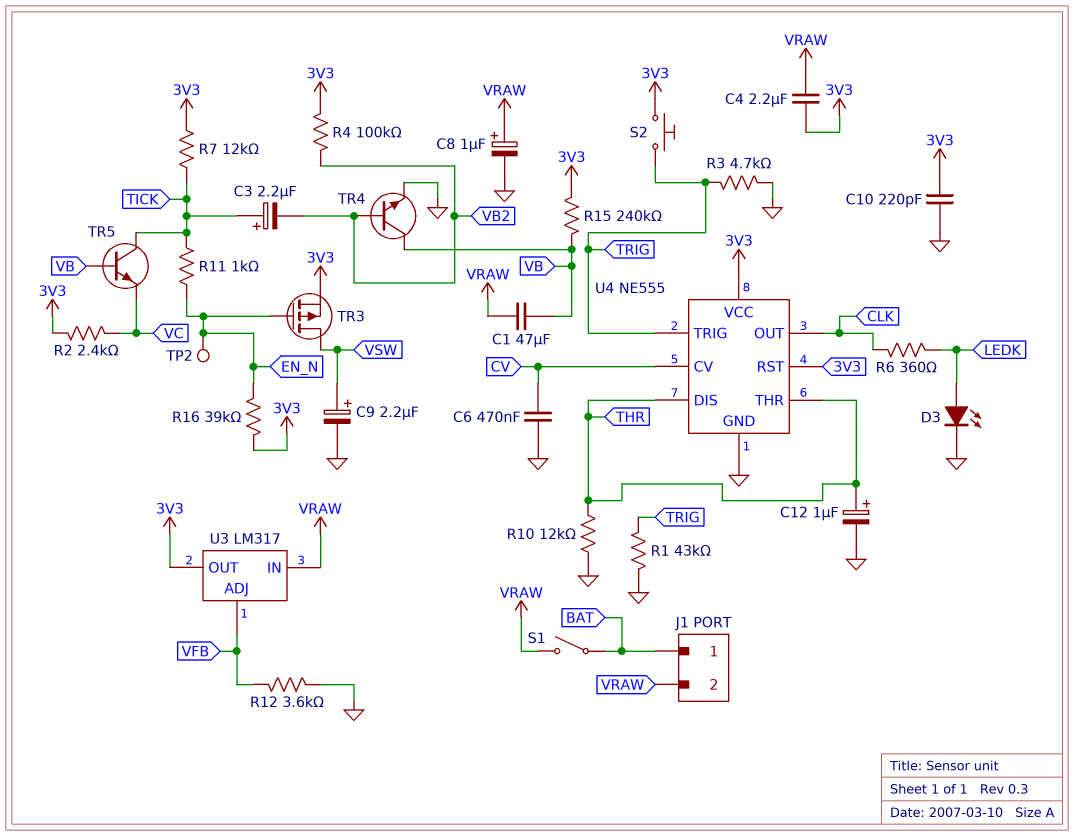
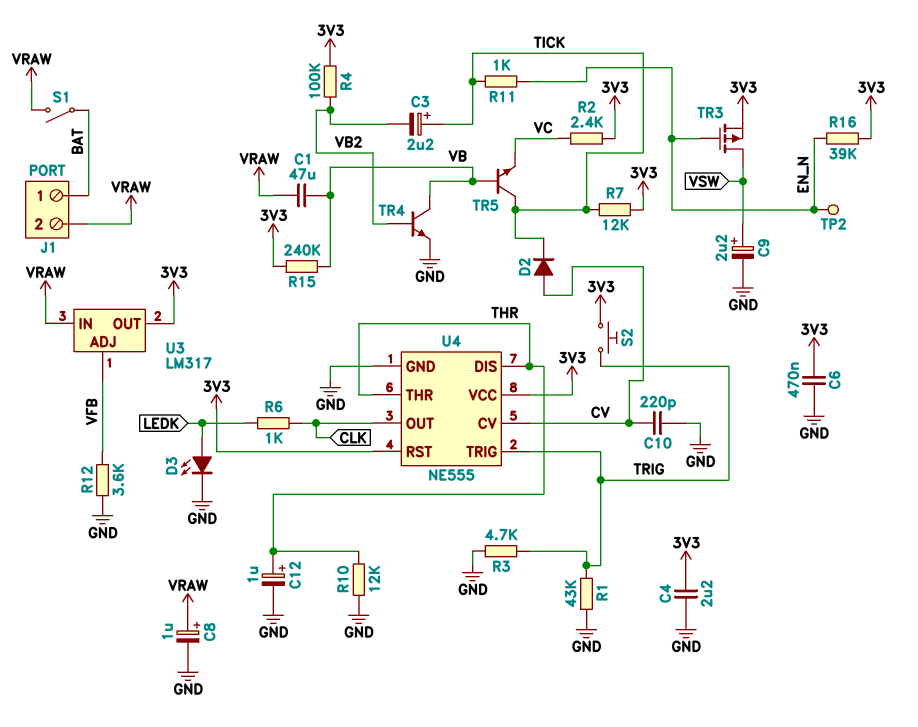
C4: 2.2uF (3V3, VRAW) -> 2.2uF (3V3, GND)
C6: 470nF (CV, GND) -> 470nF (3V3, GND)
C10: 220pF (3V3, GND) -> 220pF (CV, GND)
D2: none -> diode (A CV, K TICK)
R6: 360 (CLK, LEDK) -> 1k (CLK, LEDK)

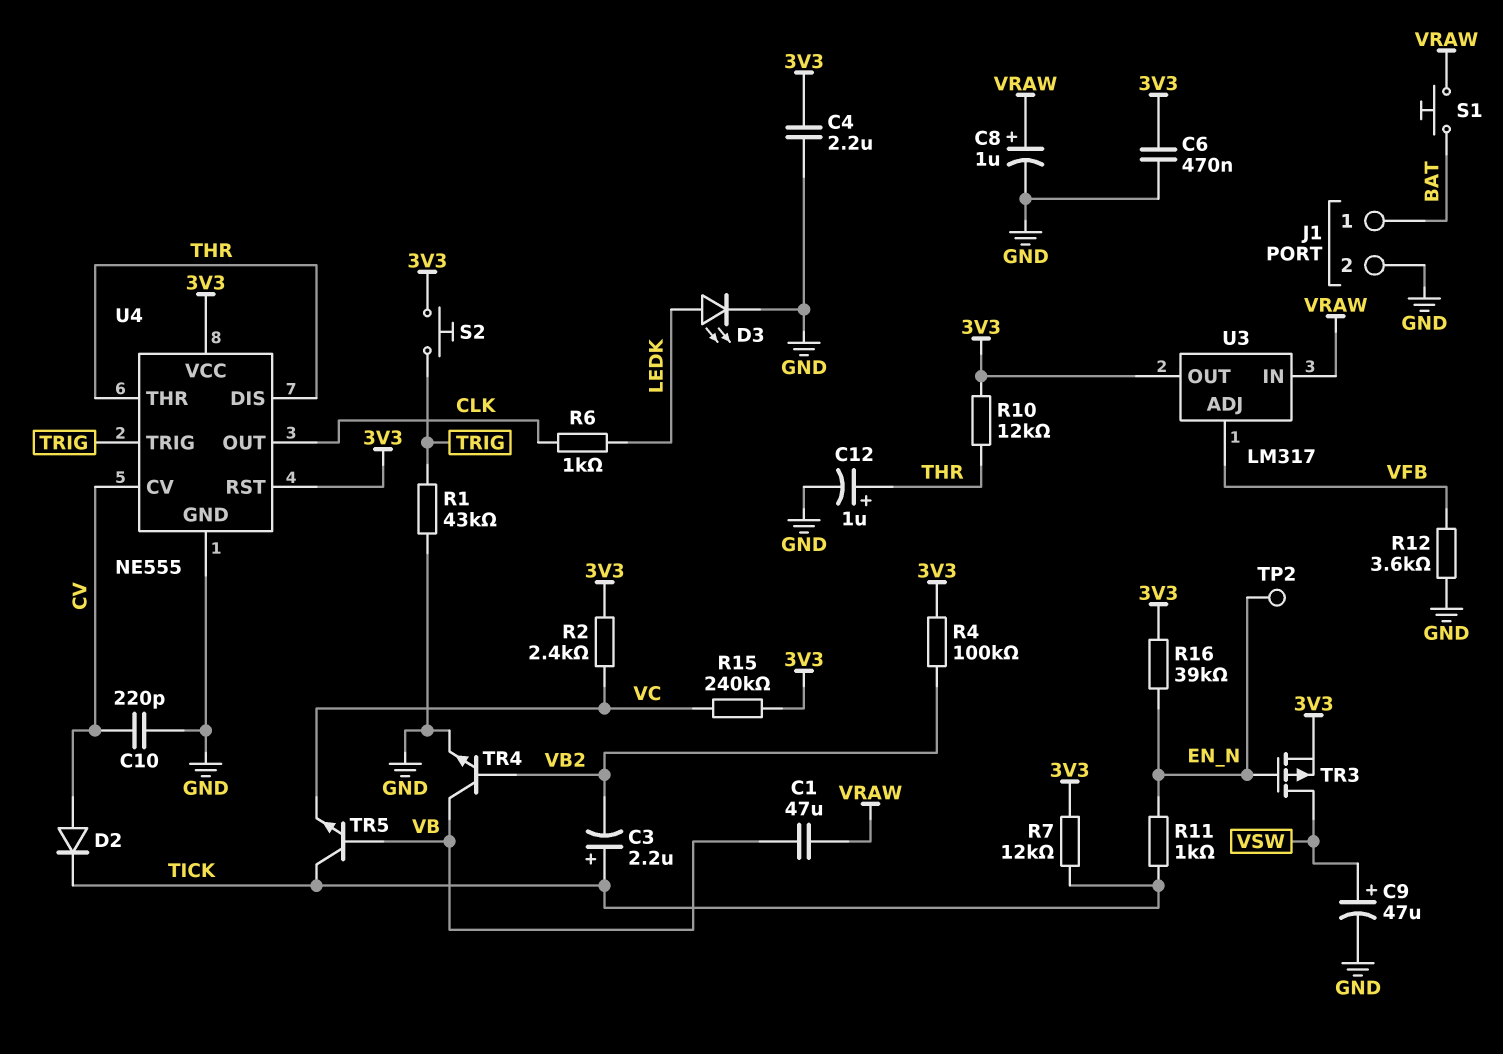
C9: 2.2uF (plus VSW, minus GND) -> 47uF (plus VSW, minus GND)
J1 pin 2: VRAW -> GND
R3: 4.7k (GND, TRIG) -> none
R10: 12k (GND, THR) -> 12k (3V3, THR)
R15: 240k (3V3, VB) -> 240k (3V3, VC)
S1: switch (BAT, VRAW) -> button (BAT, VRAW)

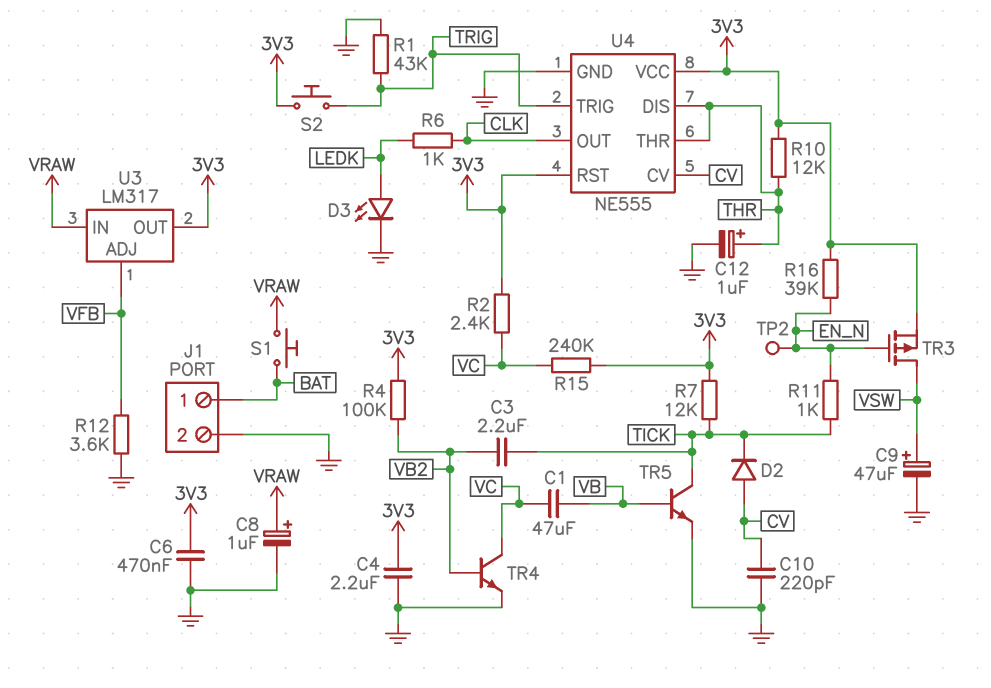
C1: 47uF (VB, VRAW) -> 47uF (VB, VC)
C3: 2.2uF (plus TICK, minus VB2) -> 2.2uF (TICK, VB2)
TR4: NPN (B VB2, C VB, E GND) -> NPN (B VB2, C VC, E GND)
TR5: NPN (B VB, C TICK, E VC) -> NPN (B VB, C TICK, E GND)

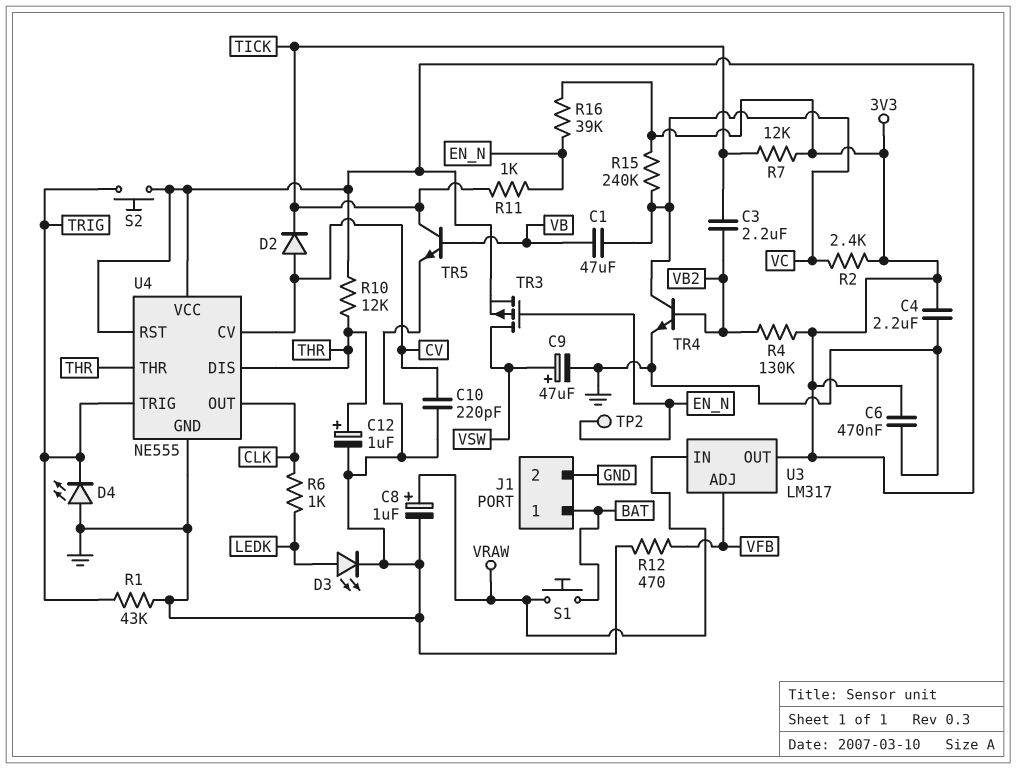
D4: none -> LED (A GND, K TRIG)
R4: 100k (3V3, VB2) -> 130k (3V3, VB2)
R12: 3.6k (GND, VFB) -> 470 (GND, VFB)

